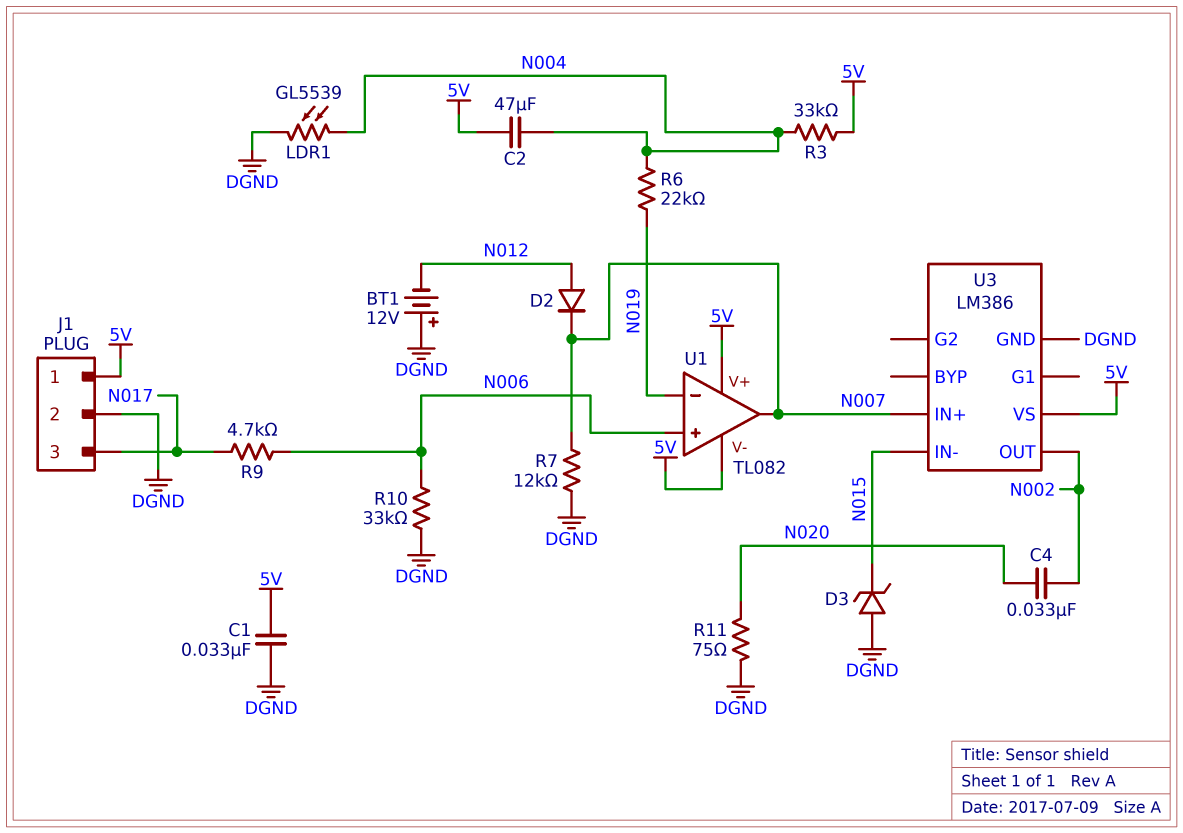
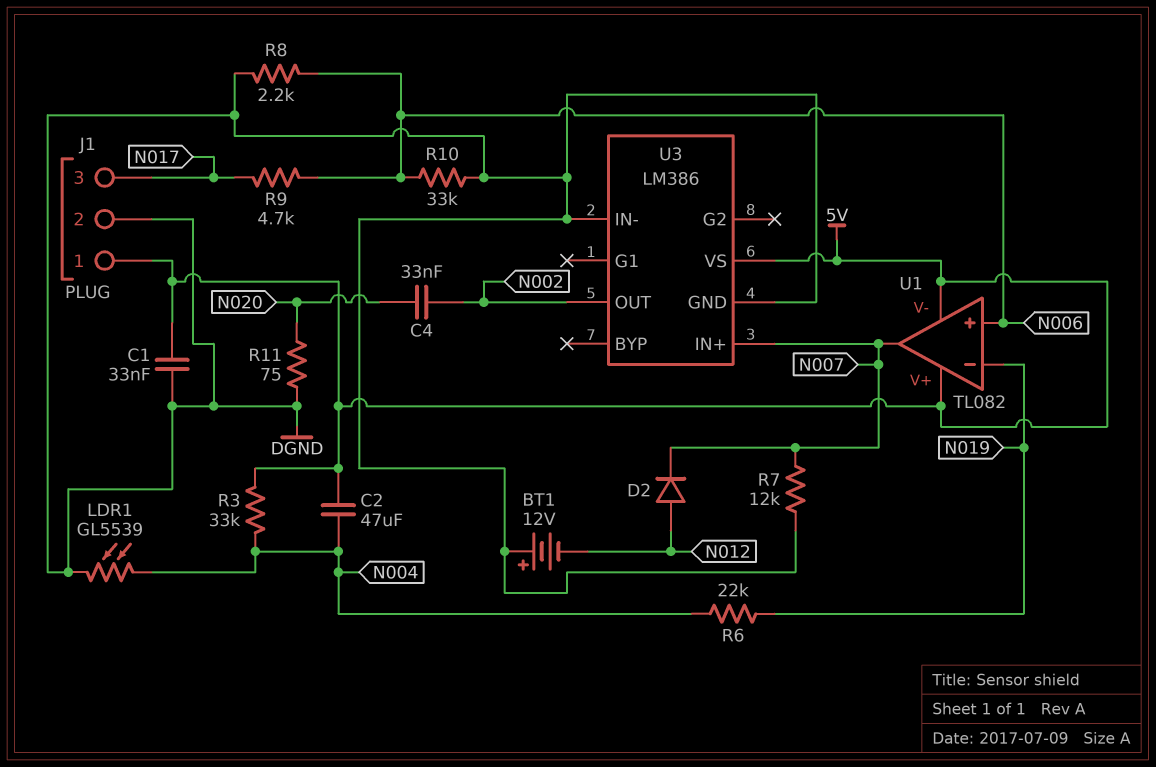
D3: zener (A DGND, K N015) -> none
R8: none -> 2.2k (DGND, N006)
U3 pin IN-: N015 -> DGND

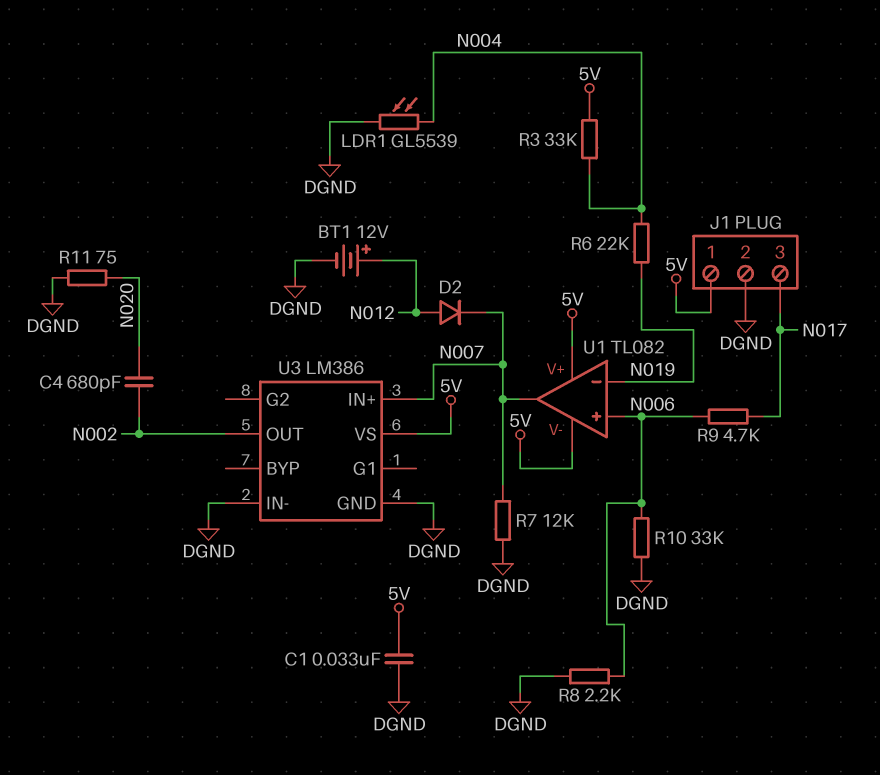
BT1: 12V (plus DGND, minus N012) -> 12V (plus N012, minus DGND)
C2: 47uF (5V, N004) -> none
C4: 33nF (N002, N020) -> 680pF (N002, N020)

